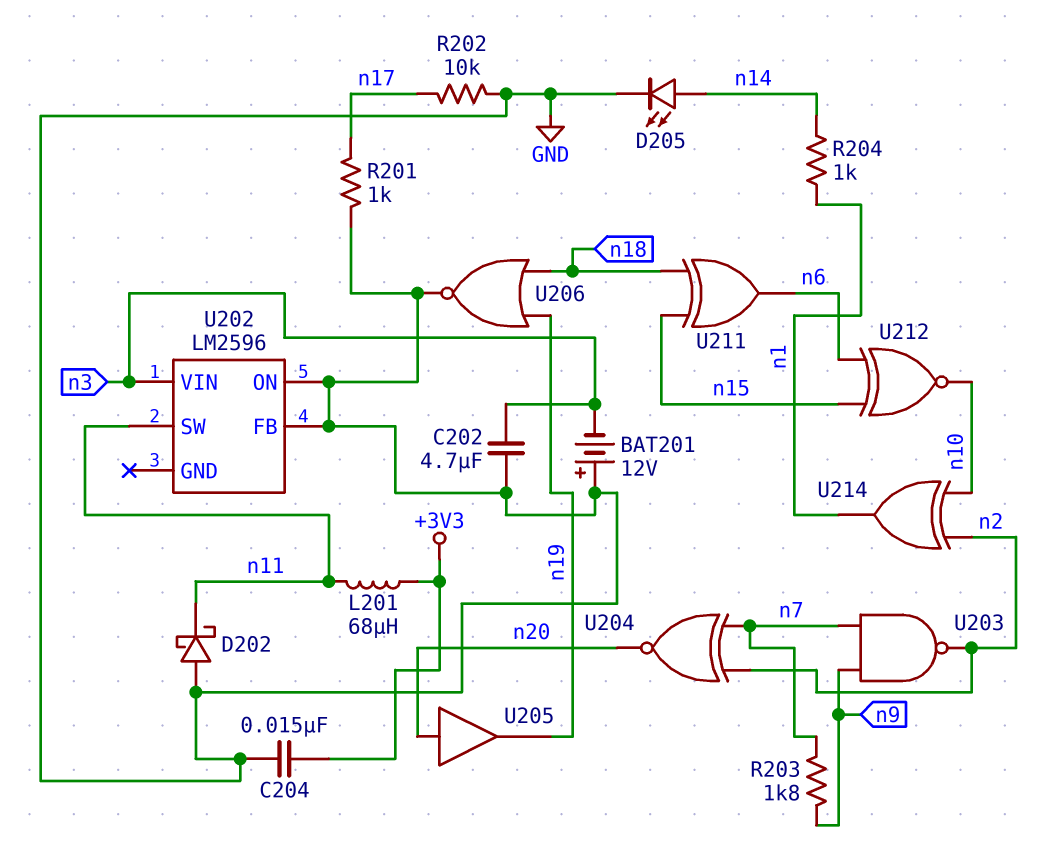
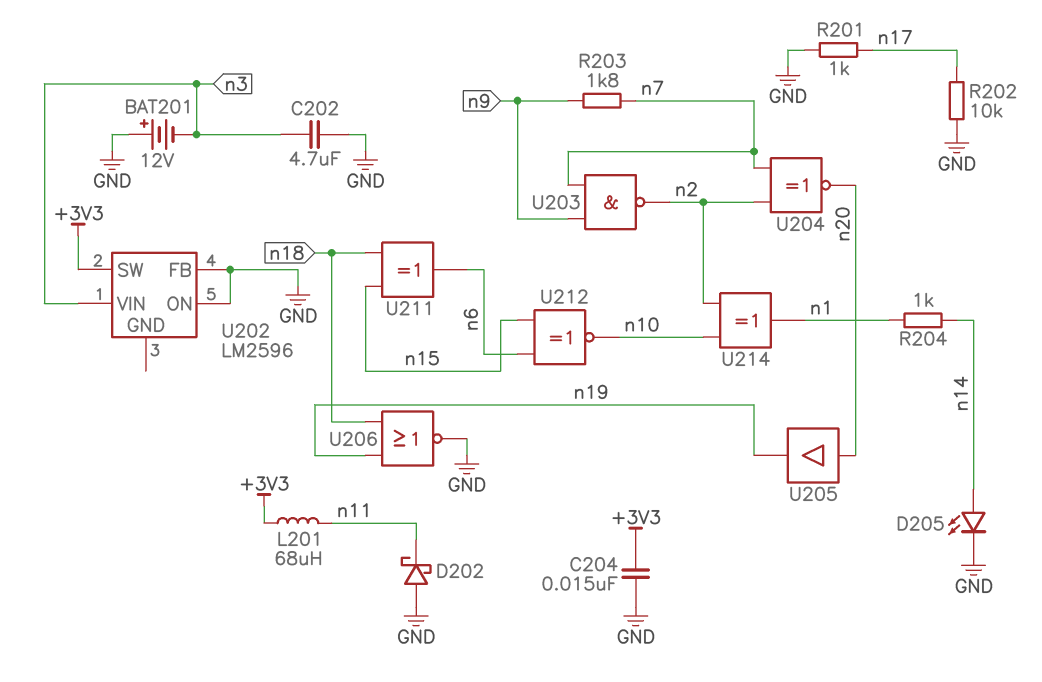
U202 pin SW: n11 -> +3V3

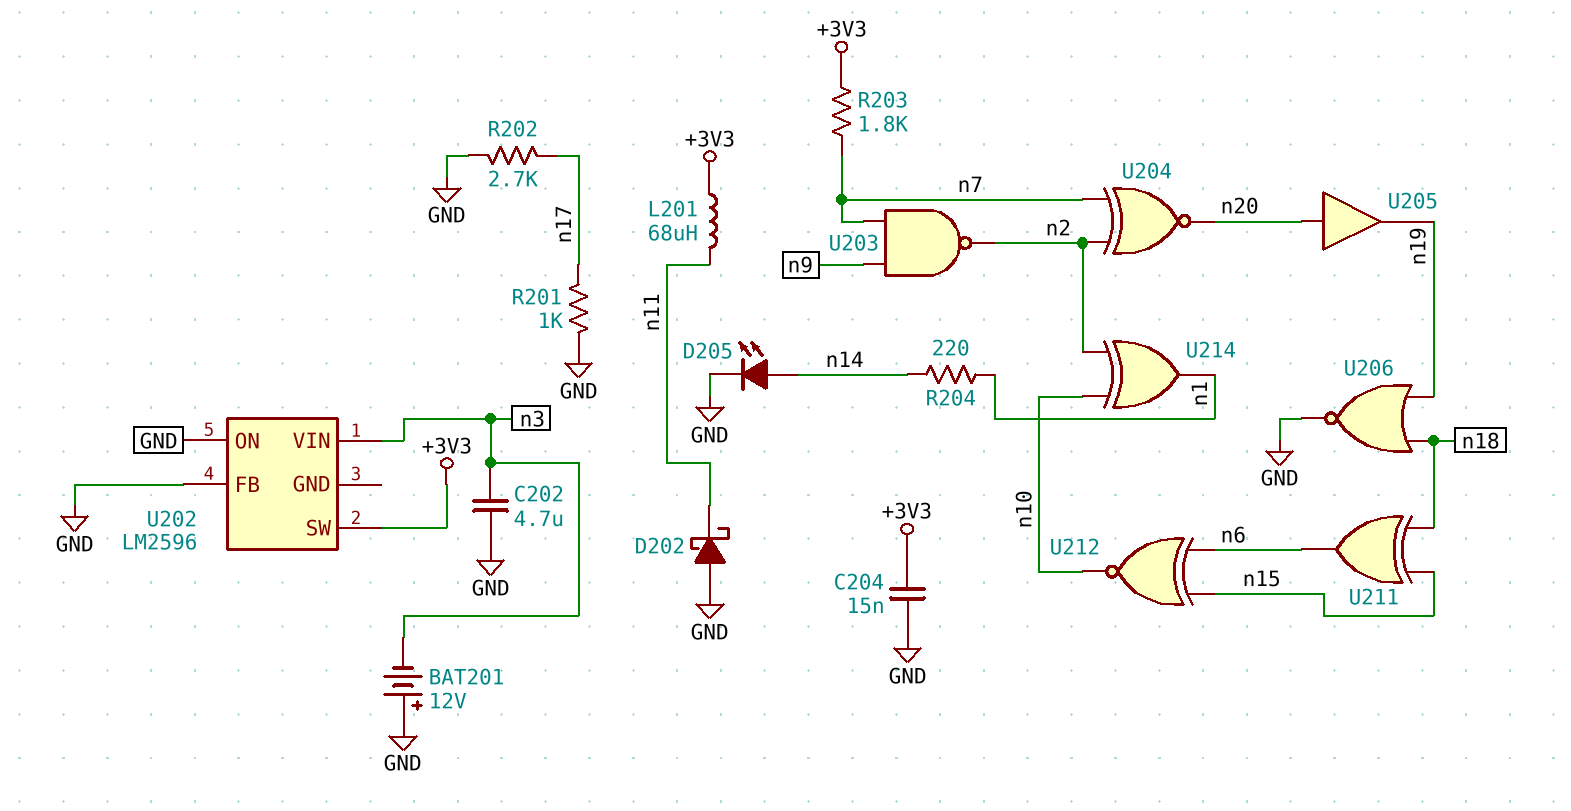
R202: 10k (GND, n17) -> 2.7k (GND, n17)
R203: 1.8k (n7, n9) -> 1.8k (+3V3, n7)
R204: 1k (n1, n14) -> 220 (n1, n14)

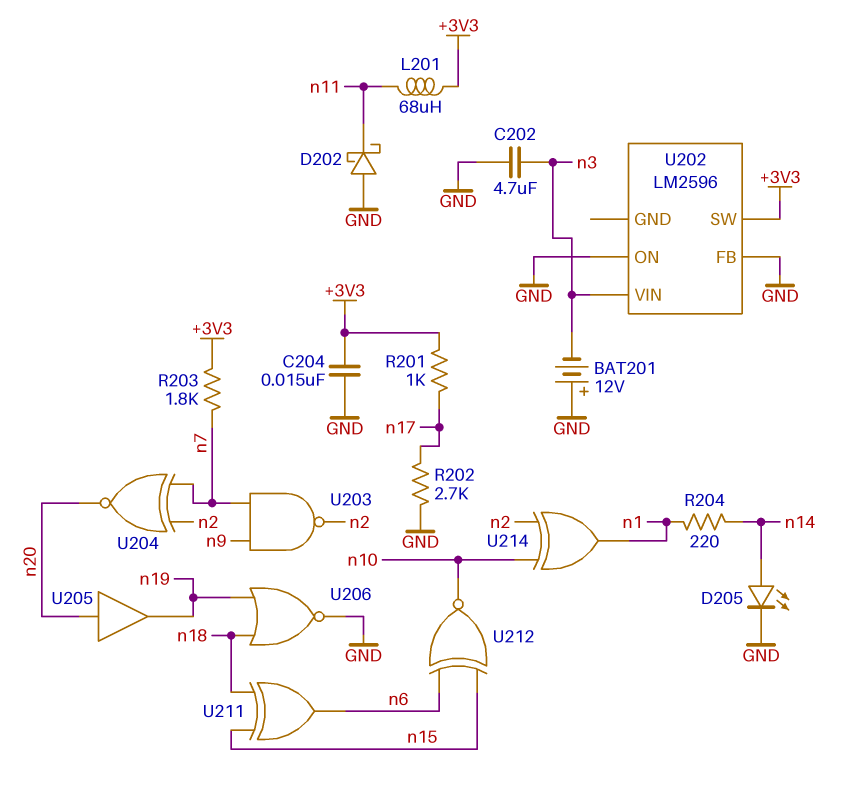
R201: 1k (GND, n17) -> 1k (+3V3, n17)

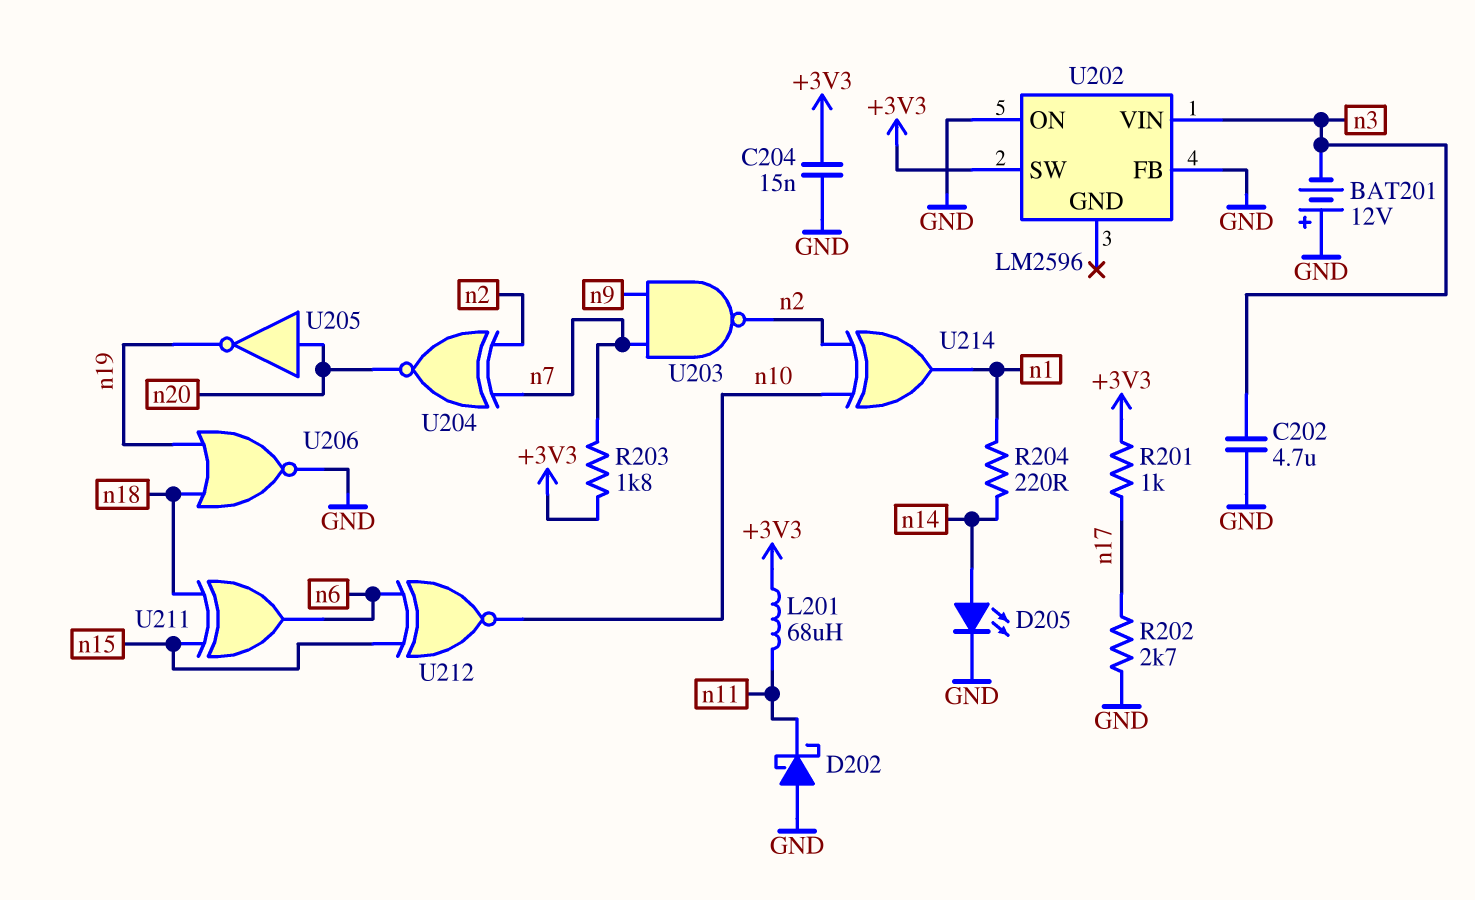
U205: buffer (in n20, out n19) -> NOT (in n20, out n19)

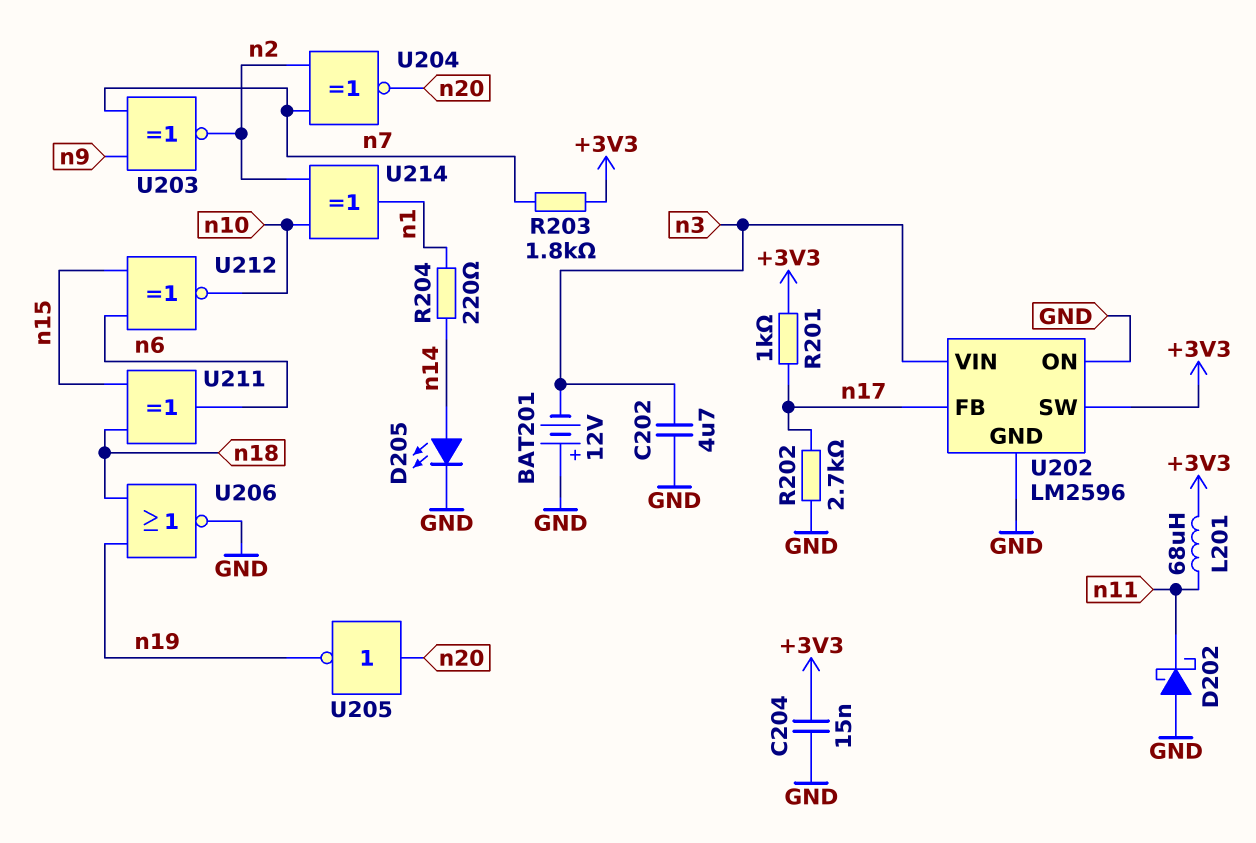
U202 pin FB: GND -> n17
U202 pin GND: none -> GND
U203: NAND (in n7, in n9, out n2) -> XNOR (in n7, in n9, out n2)

